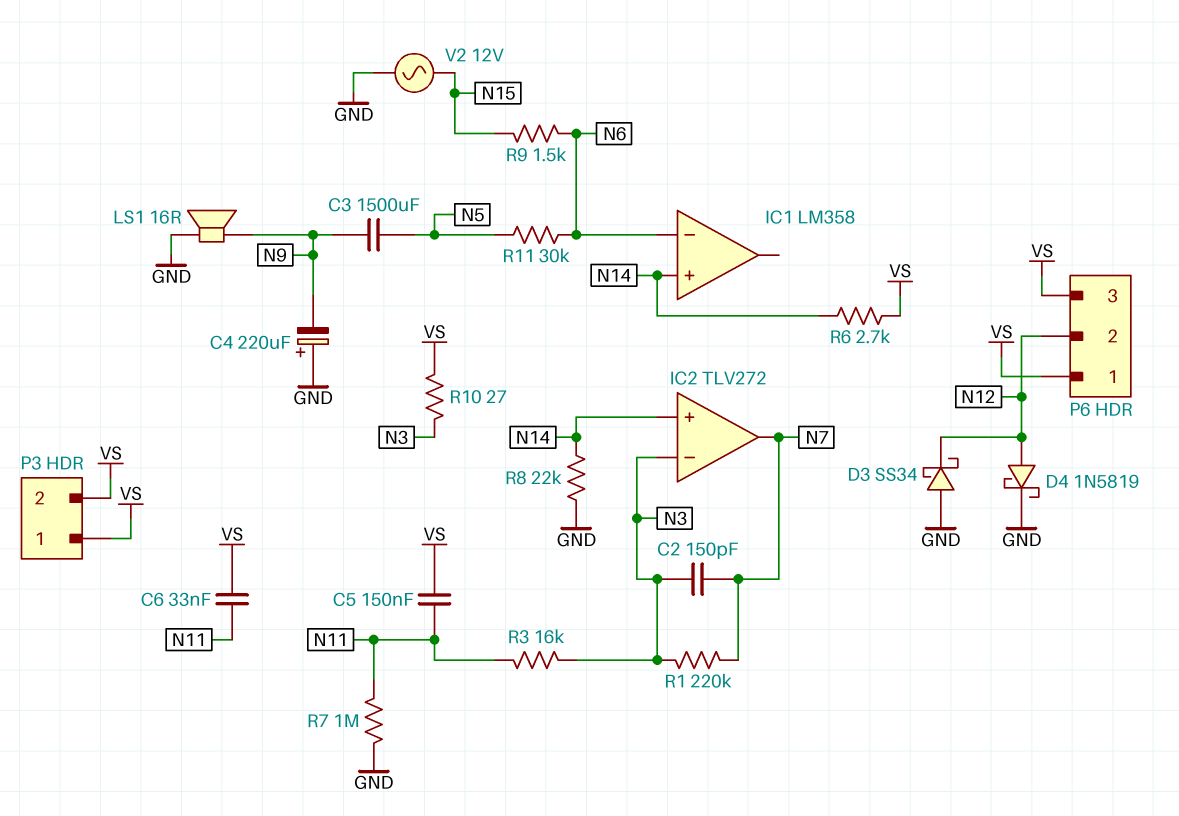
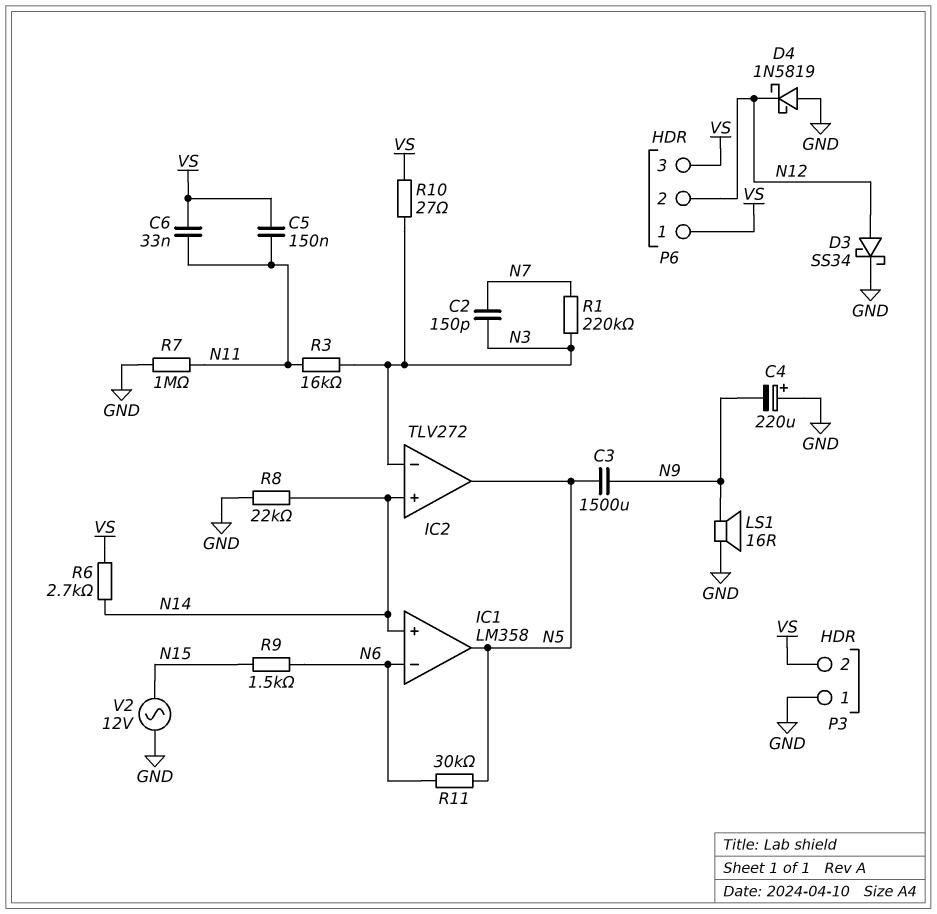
D3: schottky SS34 (A GND, K N12) -> schottky SS34 (A N12, K GND)
D4: schottky 1N5819 (A N12, K GND) -> schottky 1N5819 (A GND, K N12)
IC1 pin out: none -> N5
IC2 pin out: N7 -> N5
P3 pin 1: VS -> GND

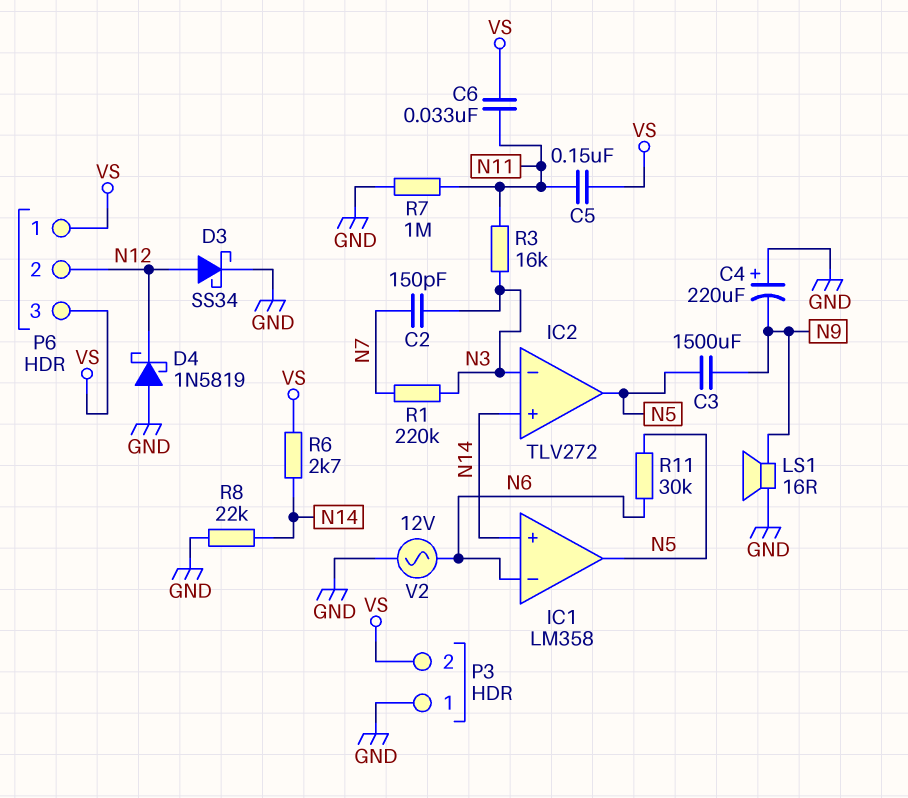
R9: 1.5k (N6, N15) -> none
R10: 27 (N3, VS) -> none
V2: AC 12V (GND, N15) -> AC 12V (GND, N6)

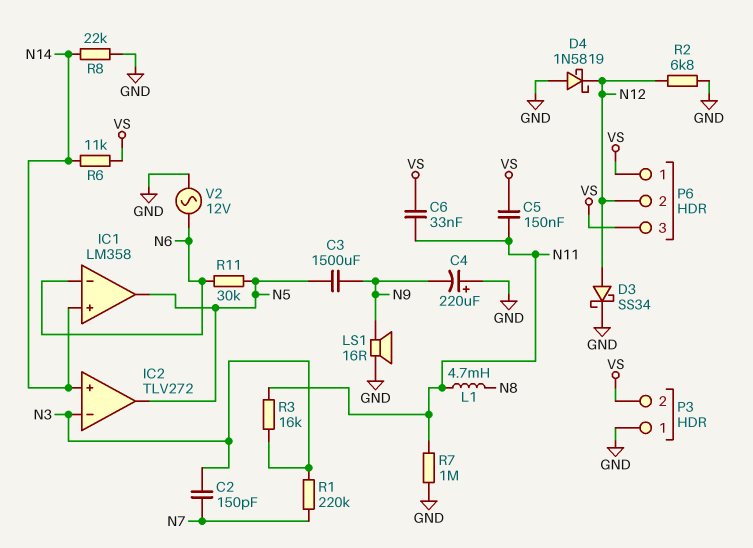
L1: none -> 4.7mH (N8, N11)
R2: none -> 6.8k (GND, N12)
R6: 2.7k (N14, VS) -> 11k (N14, VS)

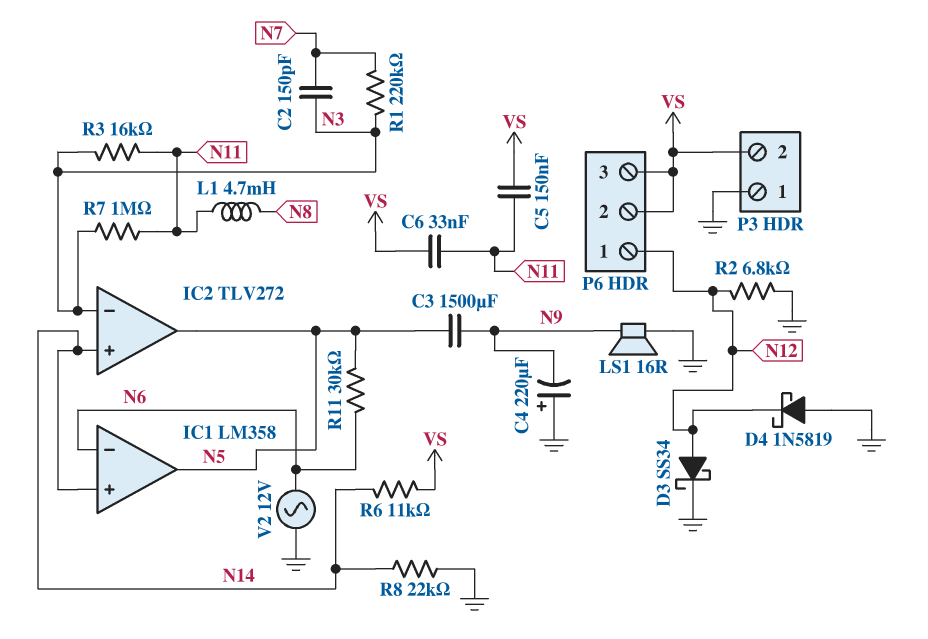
P6 pin 1: VS -> N12
P6 pin 2: N12 -> VS
R7: 1M (GND, N11) -> 1M (N3, N11)

